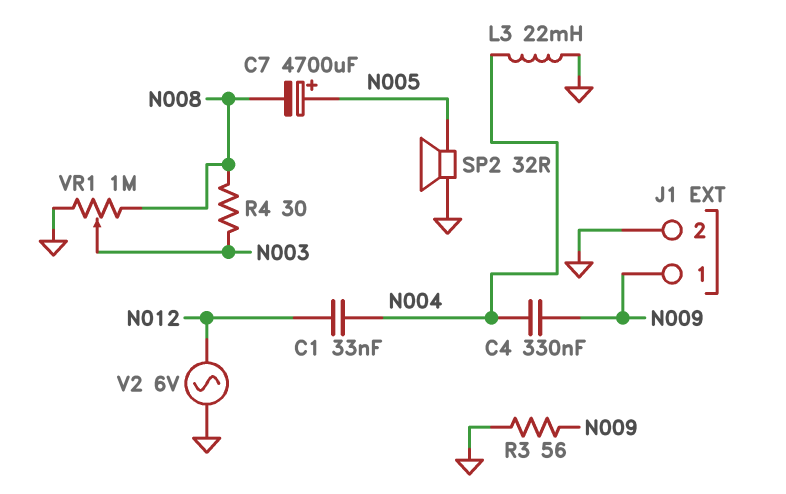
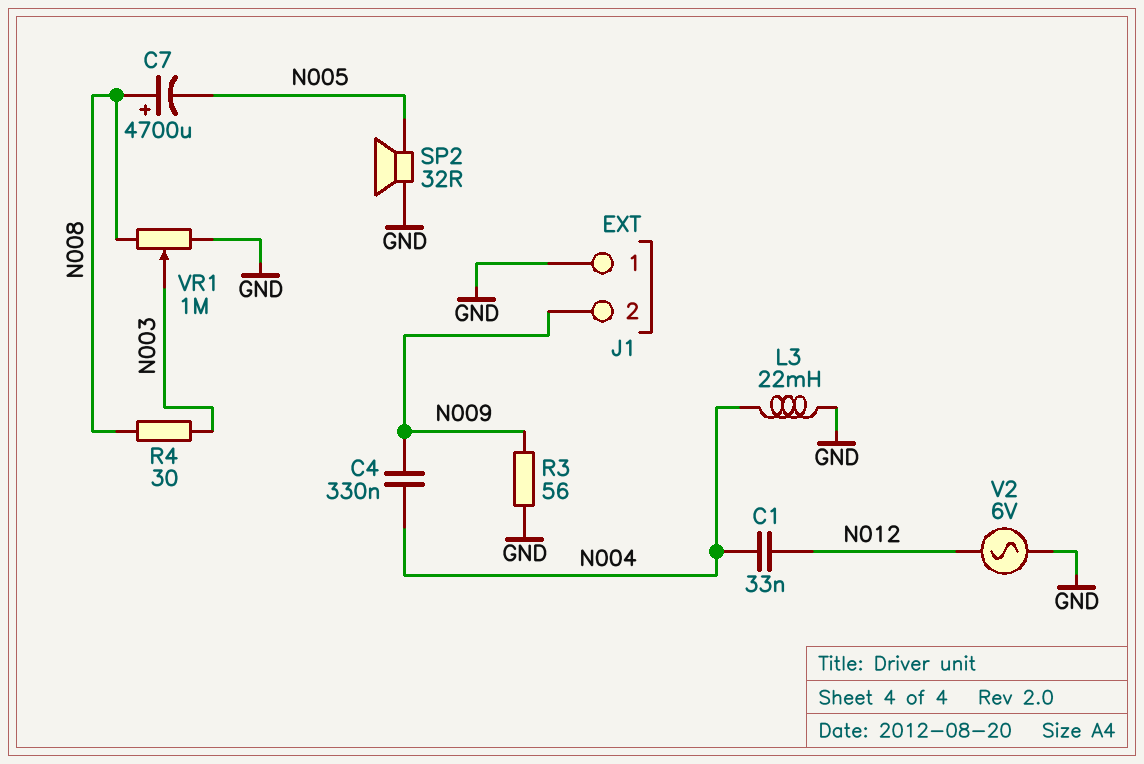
C7: 4700uF (plus N005, minus N008) -> 4700uF (plus N008, minus N005)
J1 pin 1: N009 -> GND
J1 pin 2: GND -> N009

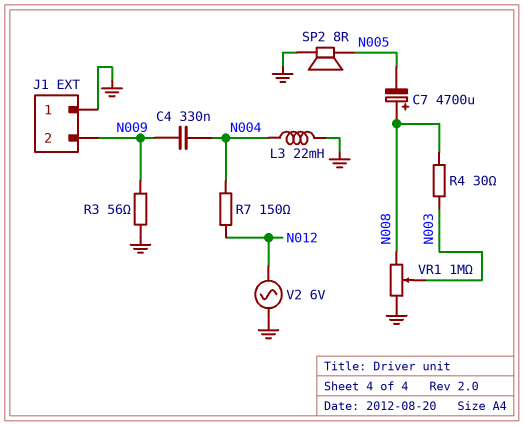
C1: 33nF (N004, N012) -> none
R7: none -> 150 (N004, N012)
SP2: speaker 32R (GND, N005) -> speaker 8R (GND, N005)

